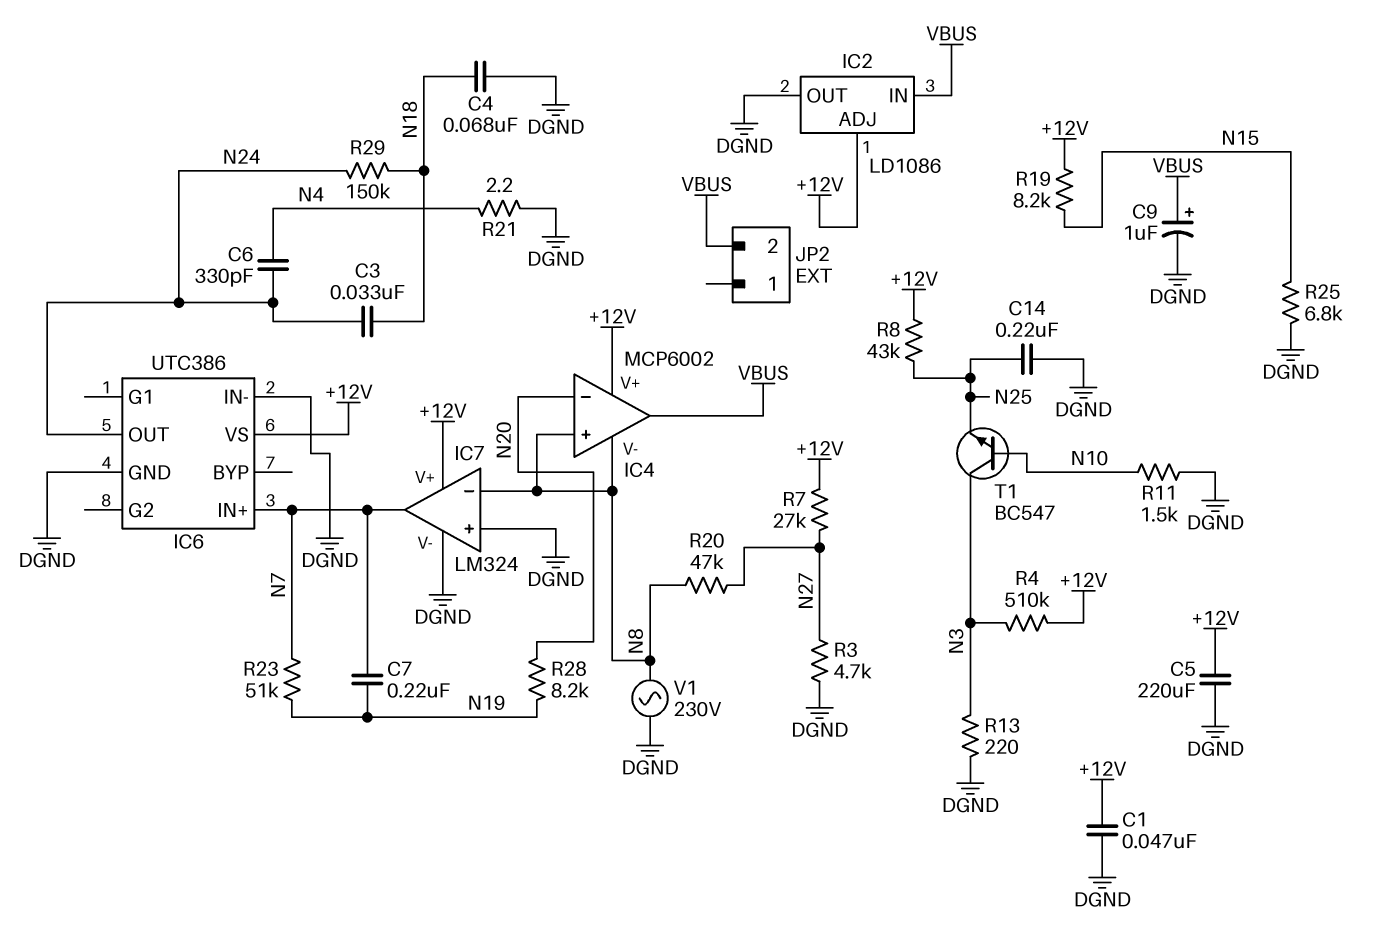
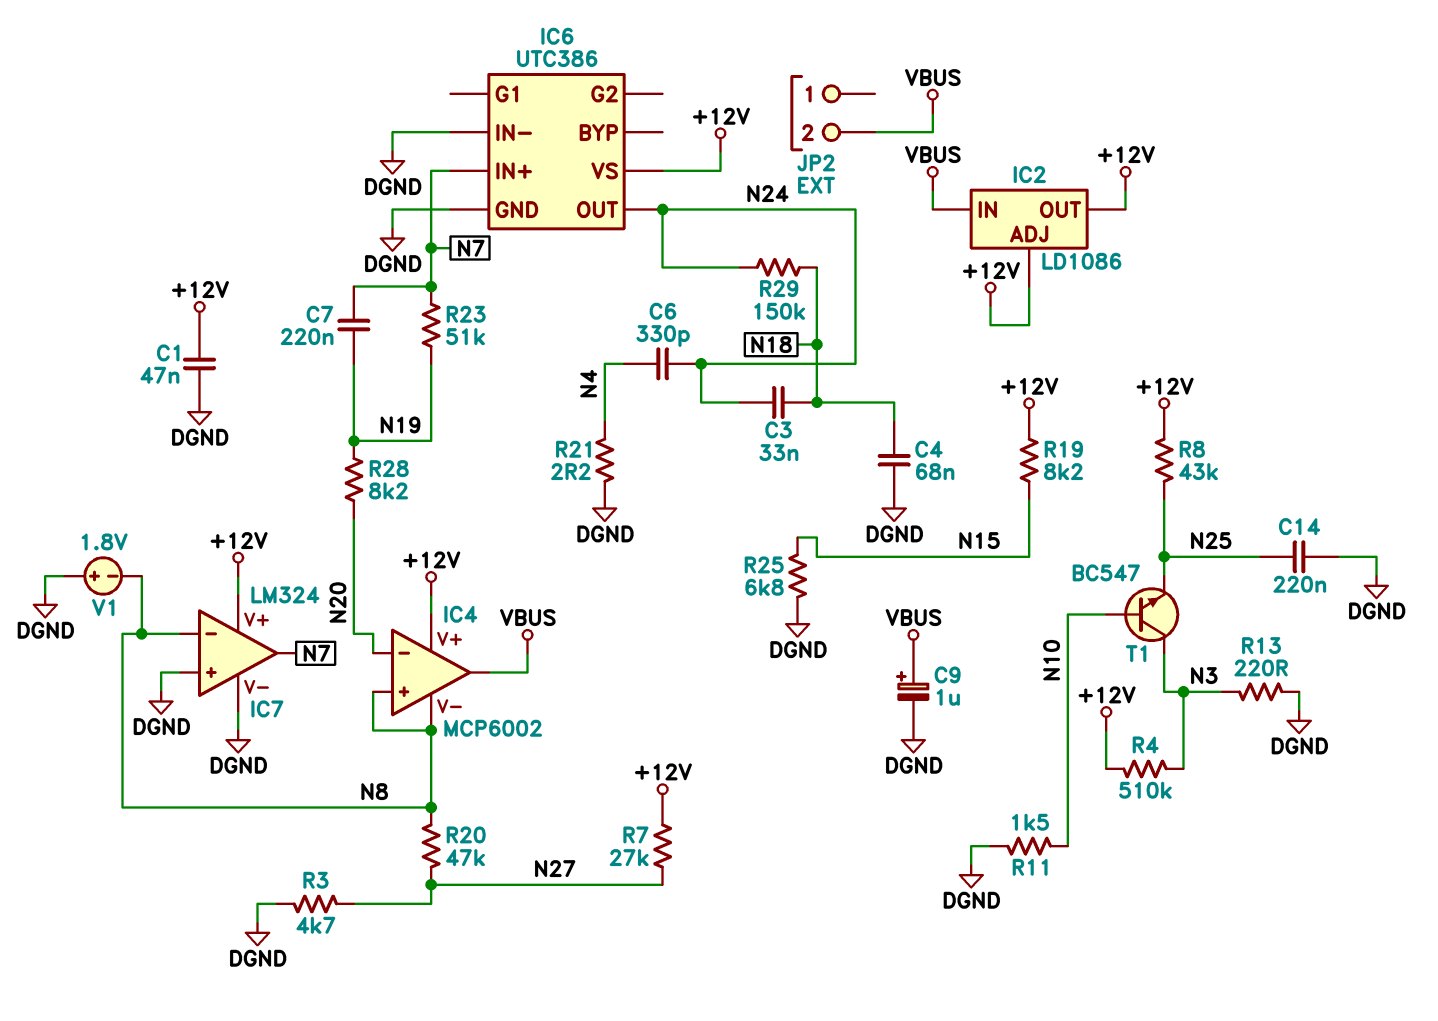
C5: 220uF (+12V, DGND) -> none
IC2 pin OUT: DGND -> +12V
V1: AC 230V (DGND, N8) -> 1.8V (plus DGND, minus N8)

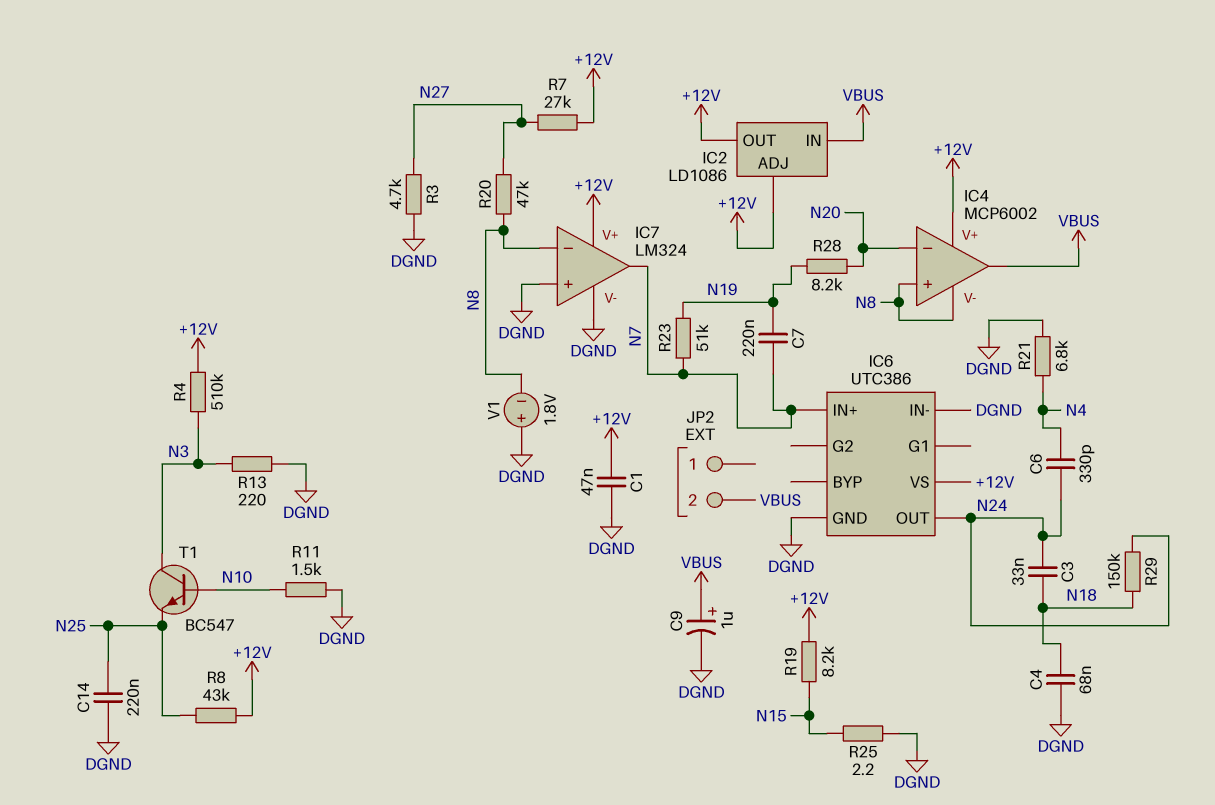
R21: 2.2 (DGND, N4) -> 6.8k (DGND, N4)
R25: 6.8k (DGND, N15) -> 2.2 (DGND, N15)

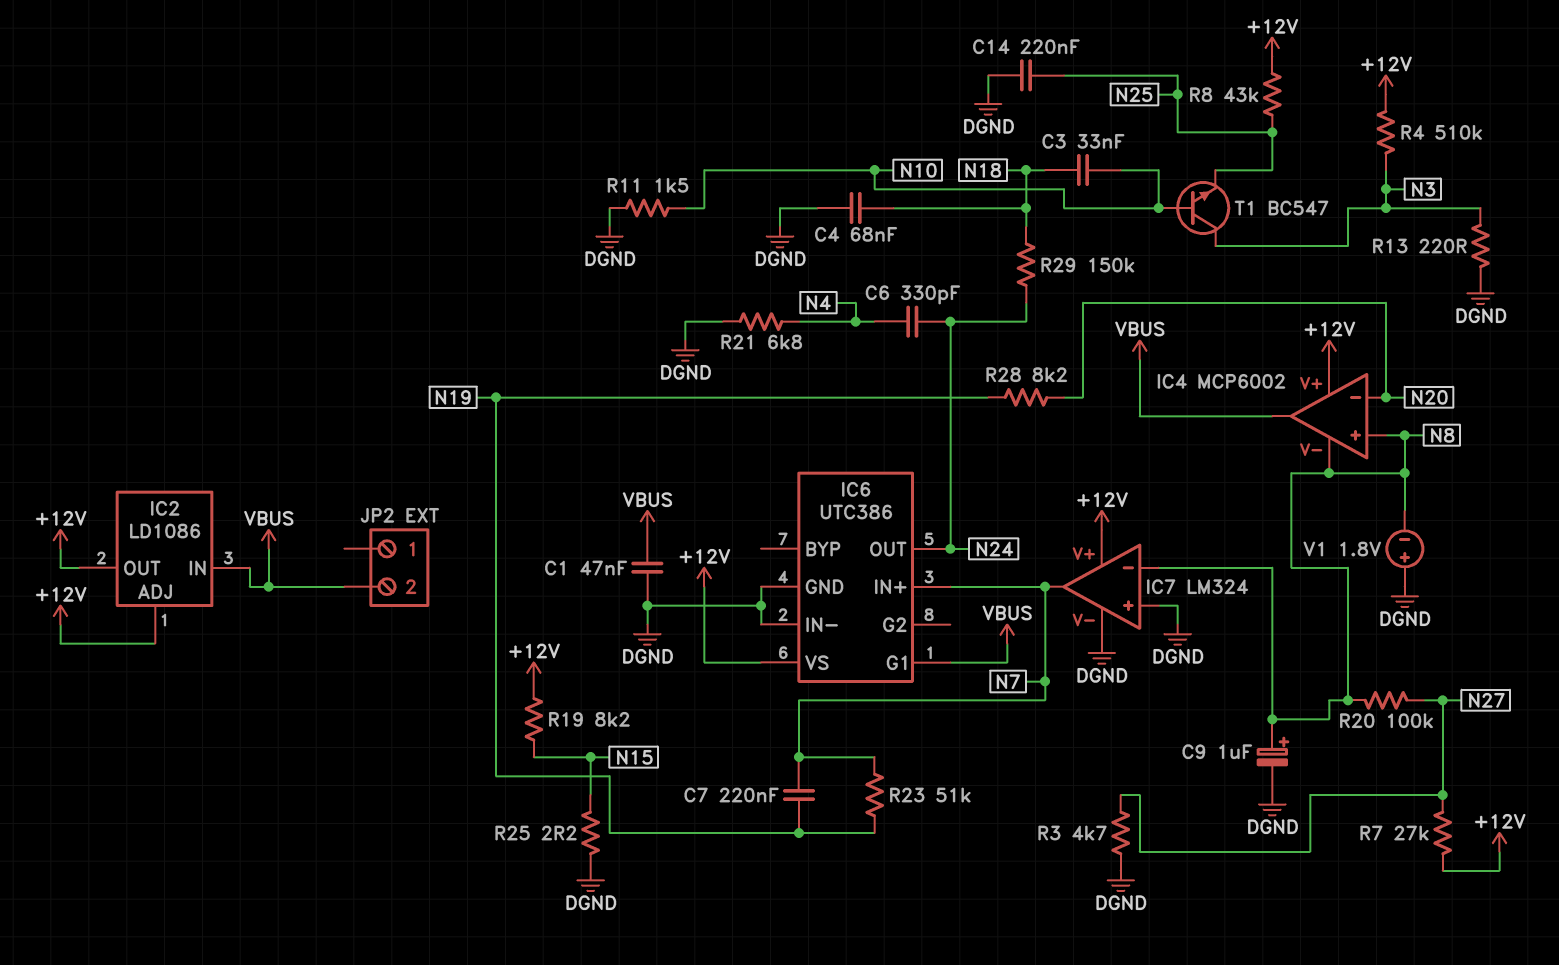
C1: 47nF (+12V, DGND) -> 47nF (DGND, VBUS)
C3: 33nF (N18, N24) -> 33nF (N10, N18)
C9: 1uF (plus VBUS, minus DGND) -> 1uF (plus N8, minus DGND)
IC6 pin G1: none -> VBUS
R20: 47k (N8, N27) -> 100k (N8, N27)

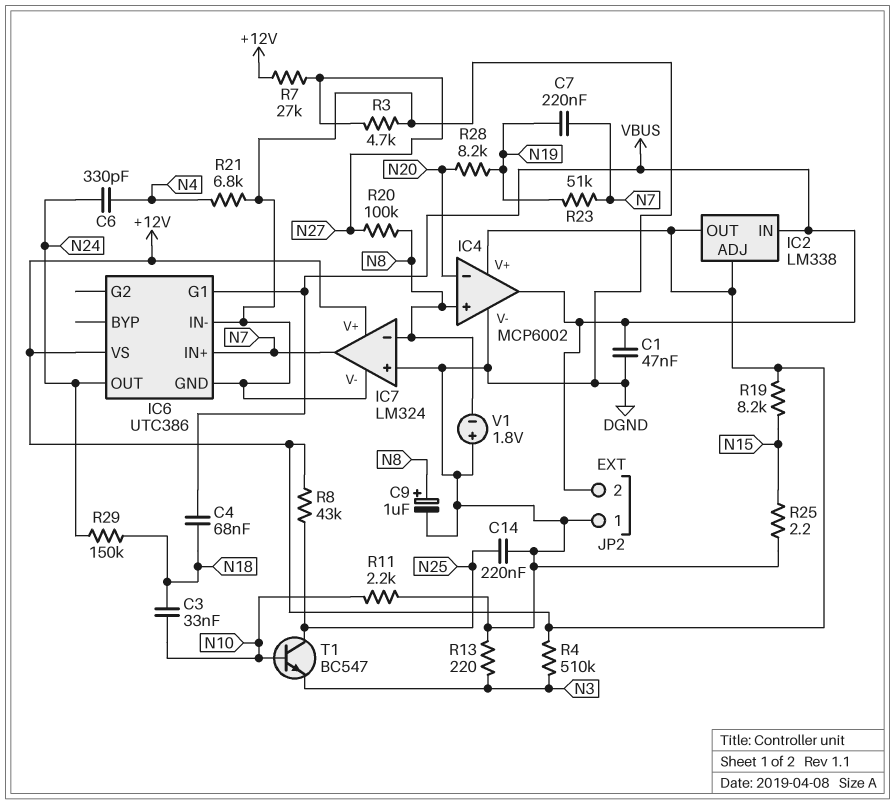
C4: 68nF (DGND, N18) -> 68nF (N18, VBUS)
IC2: LD1086 -> LM338
IC4 pin V-: N8 -> DGND
JP2 pin 1: none -> DGND
R11: 1.5k (DGND, N10) -> 2.2k (DGND, N10)
T1: NPN BC547 (B N10, C N3, E N25) -> NPN BC547 (B N10, C N25, E N3)

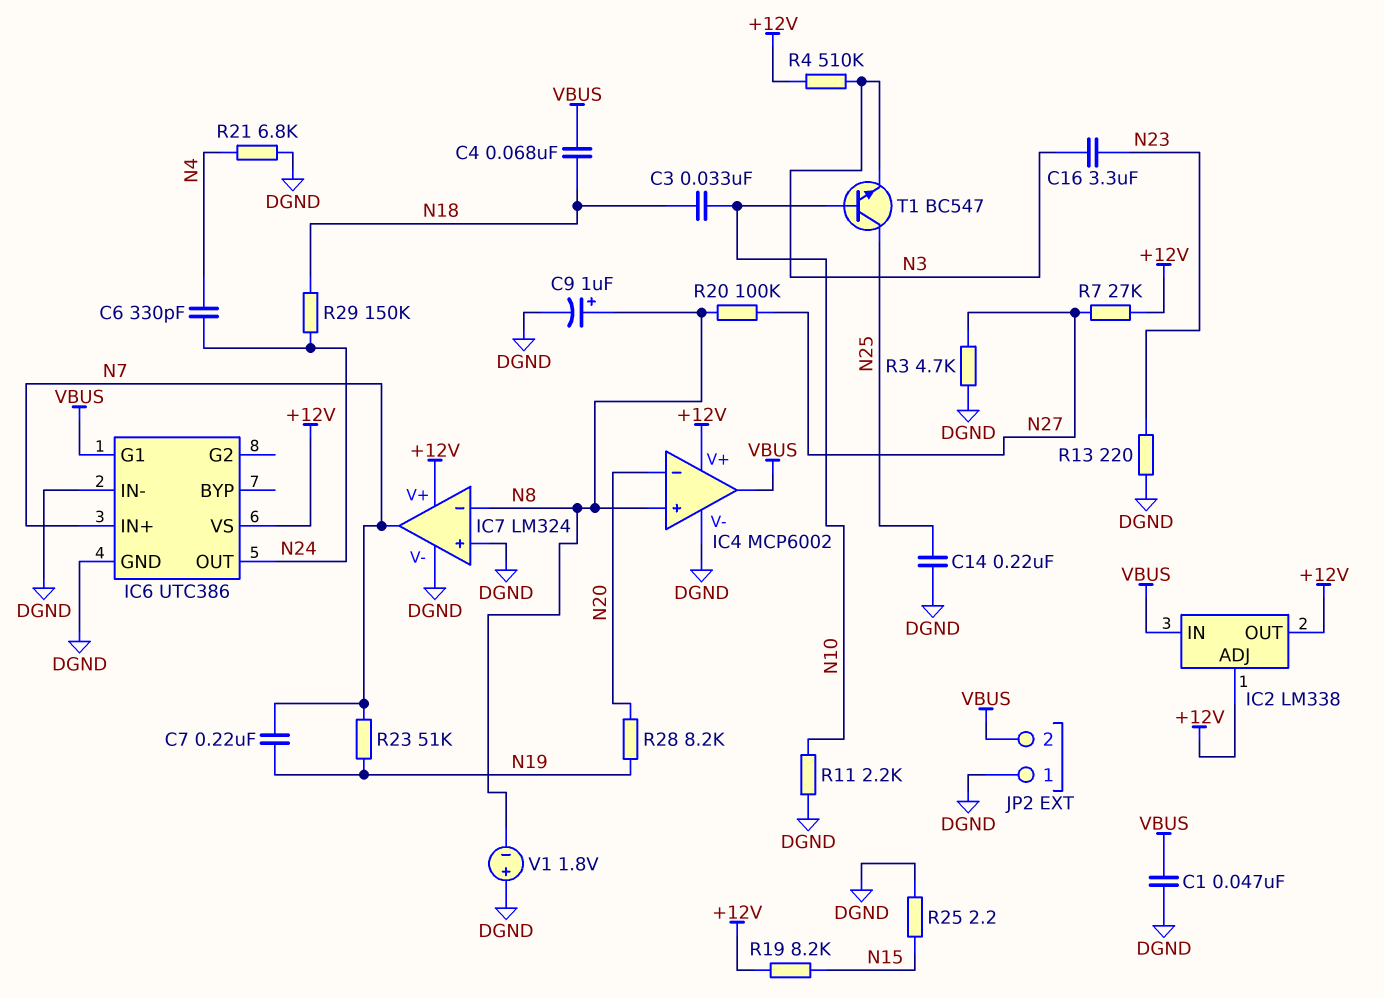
C16: none -> 3.3uF (N3, N23)
R8: 43k (+12V, N25) -> none
R13: 220 (DGND, N3) -> 220 (DGND, N23)

